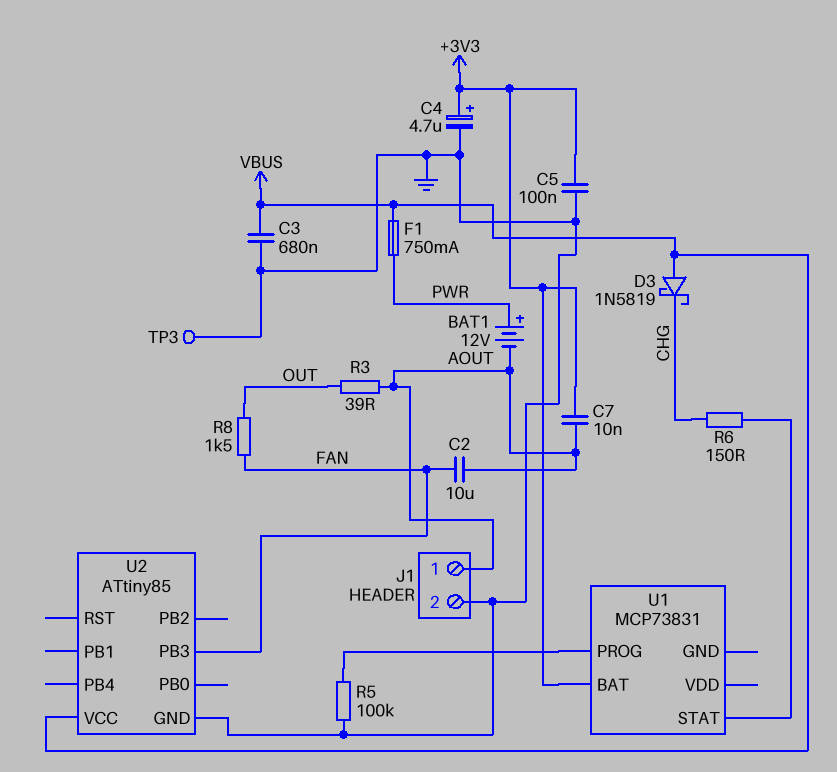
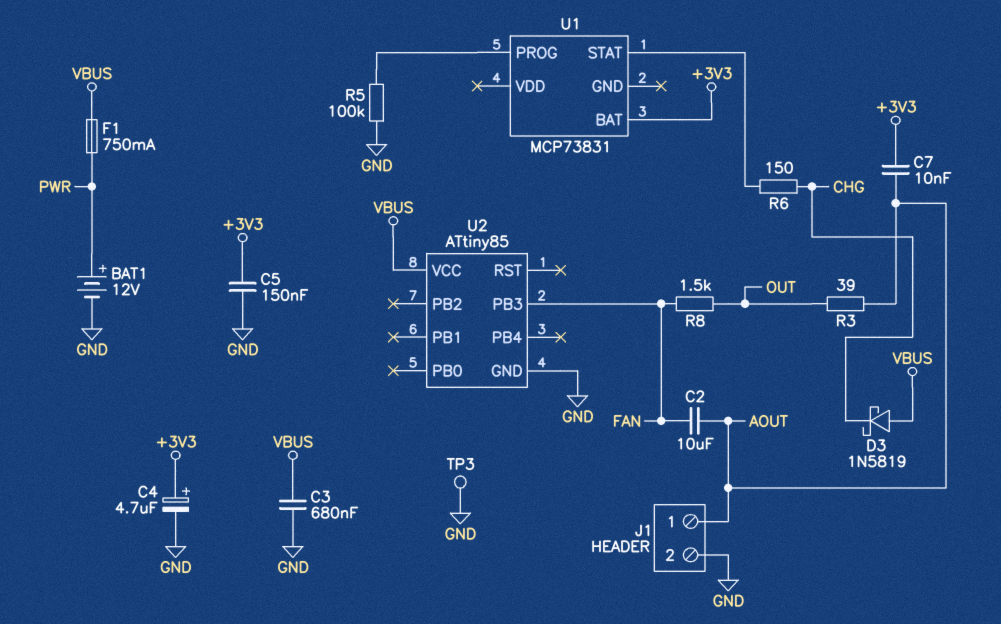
BAT1: 12V (plus PWR, minus AOUT) -> 12V (plus PWR, minus GND)
C5: 100nF (+3V3, GND) -> 150nF (+3V3, GND)

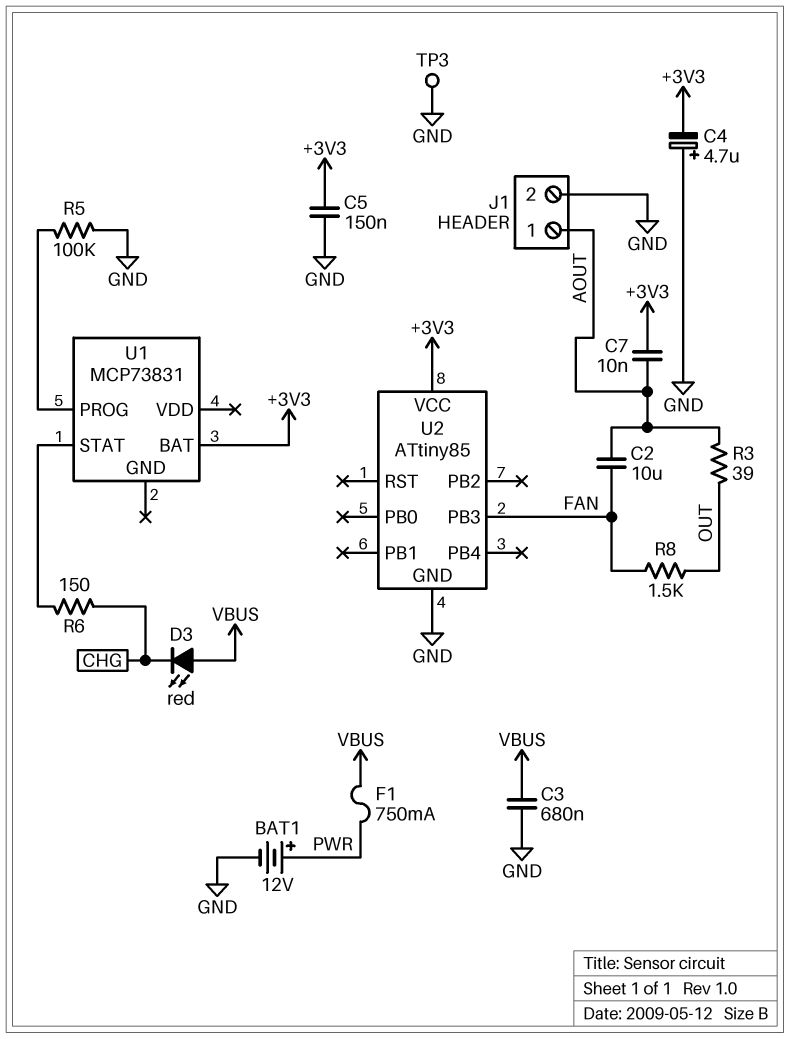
C4: 4.7uF (plus +3V3, minus GND) -> 4.7uF (plus GND, minus +3V3)
D3: schottky 1N5819 (A VBUS, K CHG) -> LED red (A VBUS, K CHG)
U2 pin VCC: VBUS -> +3V3

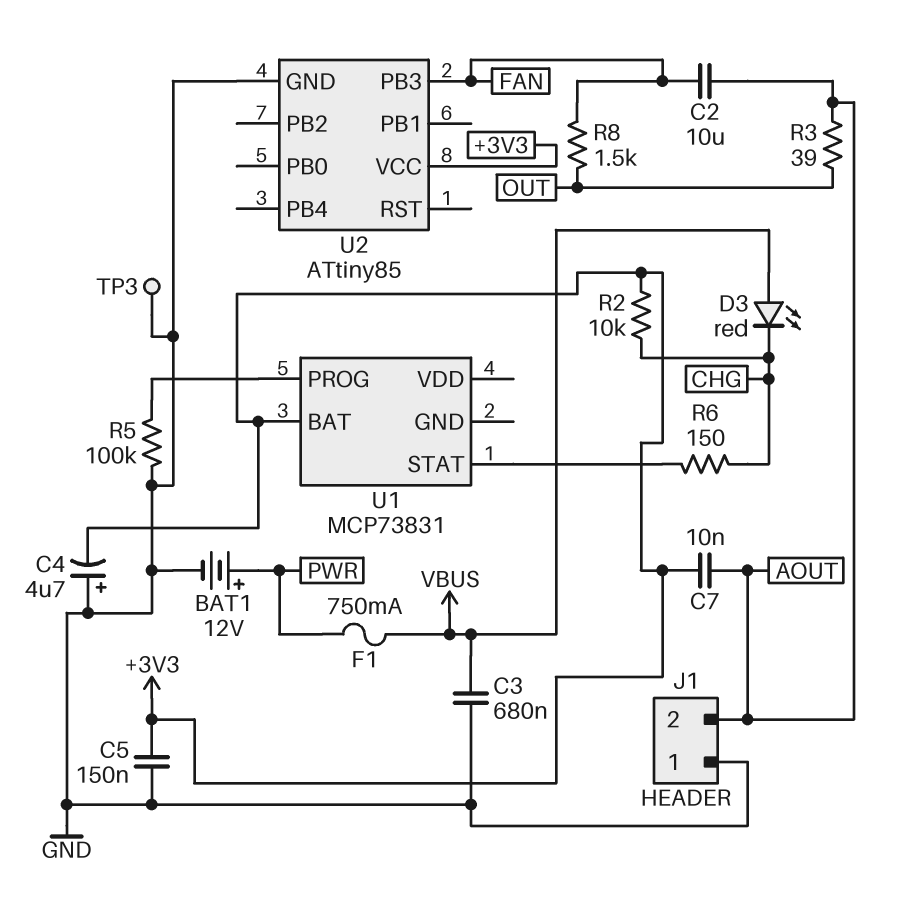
J1 pin 1: AOUT -> GND
J1 pin 2: GND -> AOUT
R2: none -> 10k (+3V3, CHG)

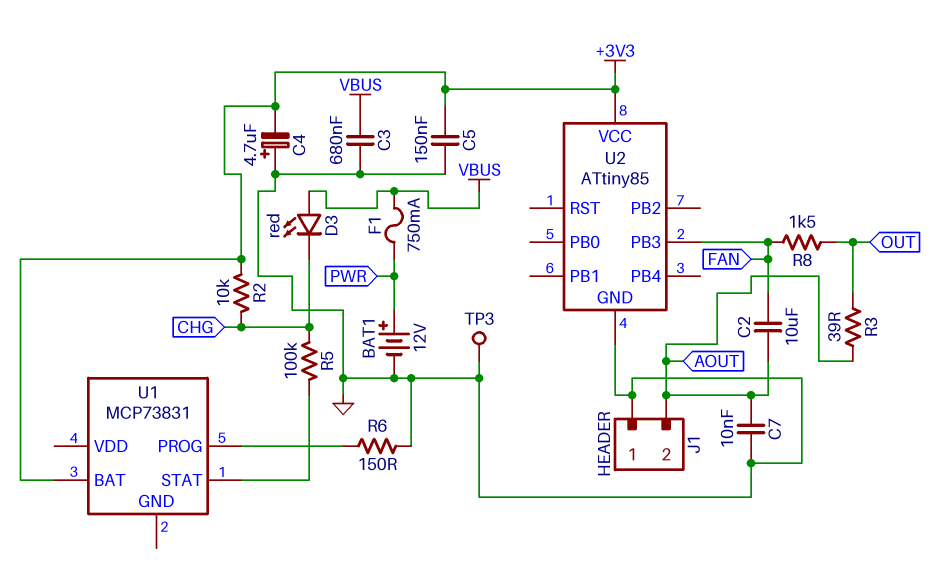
C7: 10nF (+3V3, AOUT) -> 10nF (AOUT, GND)
R5: 100k (GND, U1/PROG) -> 100k (CHG, U1/STAT)
R6: 150 (CHG, U1/STAT) -> 150 (GND, U1/PROG)

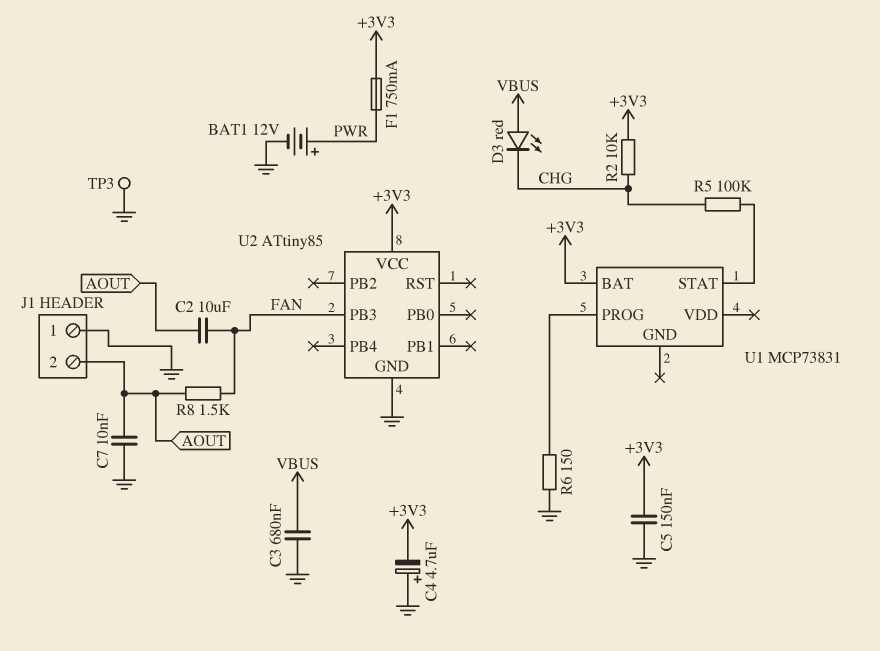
F1: 750mA (PWR, VBUS) -> 750mA (+3V3, PWR)
R3: 39 (AOUT, OUT) -> none
R8: 1.5k (FAN, OUT) -> 1.5k (AOUT, FAN)

